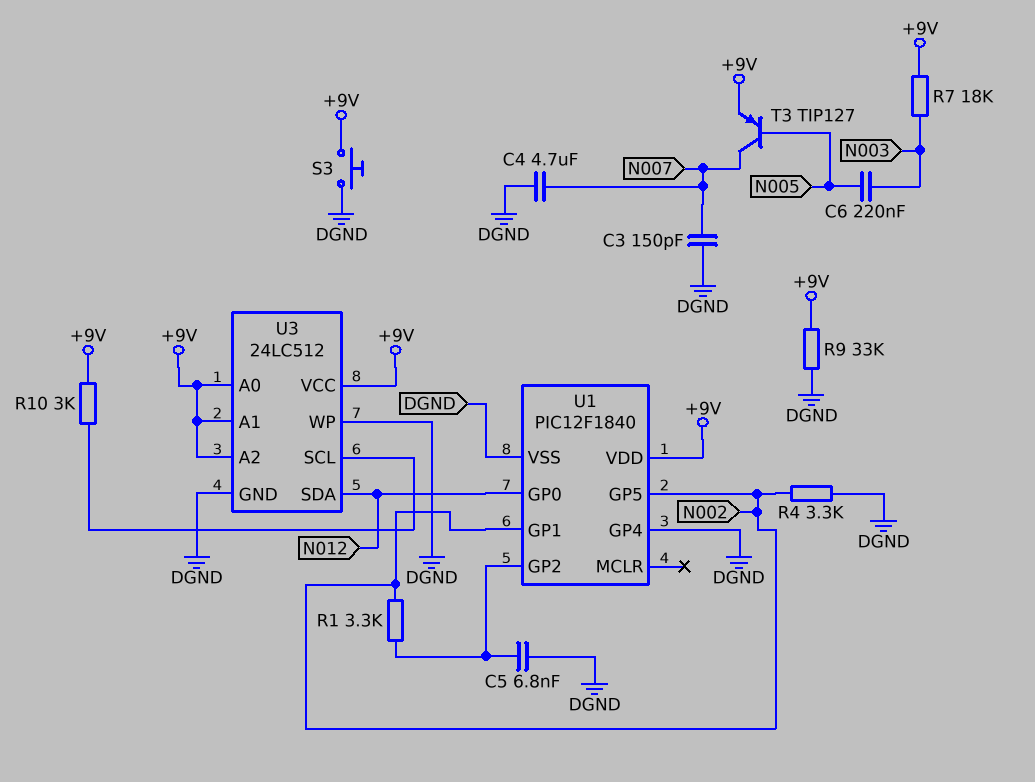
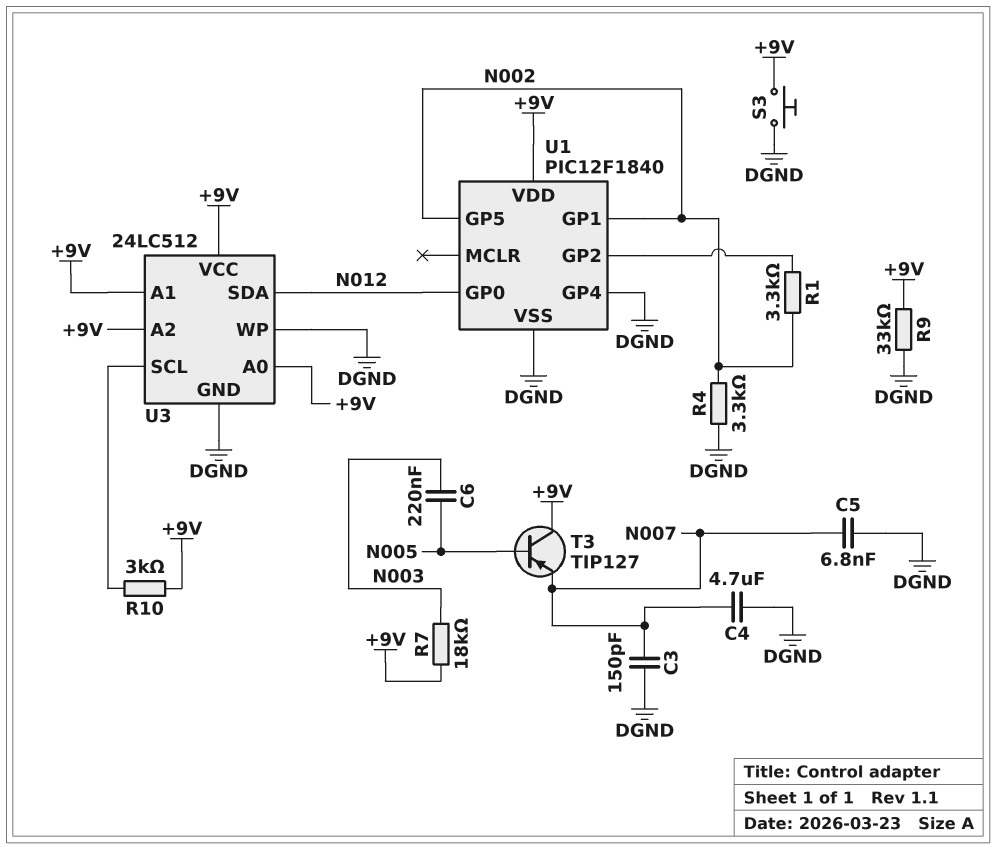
C5: 6.8nF (DGND, U1/GP2) -> 6.8nF (DGND, N007)
T3: PNP TIP127 (B N005, C N007, E +9V) -> PNP TIP127 (B N005, C +9V, E N007)

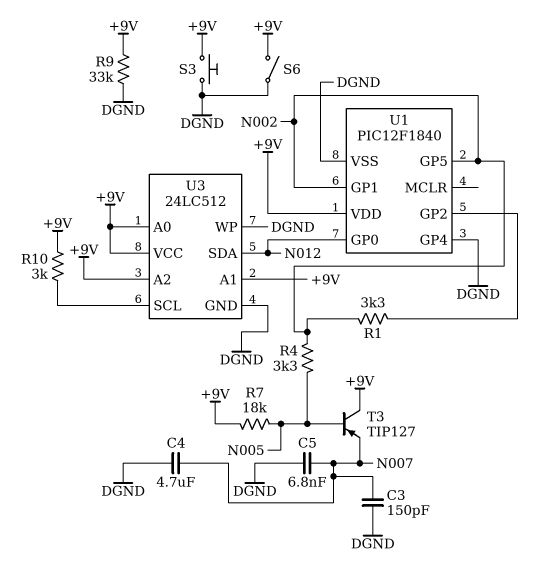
C6: 220nF (N003, N005) -> none
R4: 3.3k (DGND, N002) -> 3.3k (N002, N005)
R7: 18k (+9V, N003) -> 18k (+9V, N005)
S6: none -> switch (+9V, DGND)

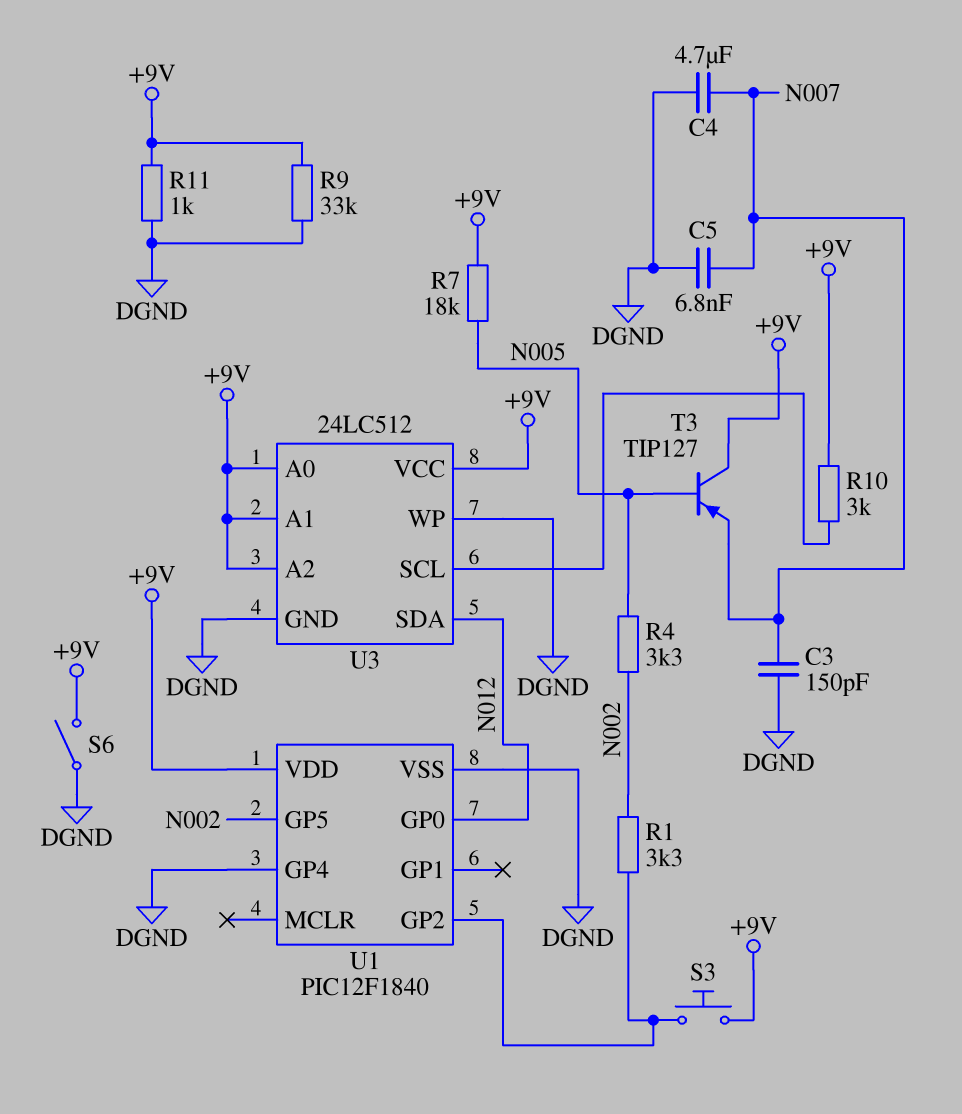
R11: none -> 1k (+9V, DGND)
S3: button (+9V, DGND) -> button (+9V, U1/GP2)
U1 pin GP1: N002 -> none

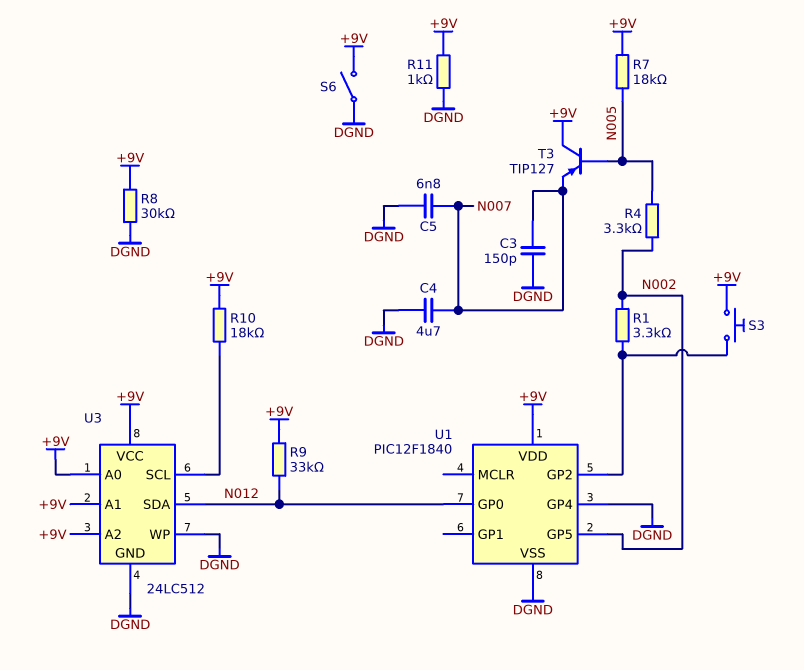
R8: none -> 30k (+9V, DGND)
R9: 33k (+9V, DGND) -> 33k (+9V, N012)
R10: 3k (+9V, U3/SCL) -> 18k (+9V, U3/SCL)

